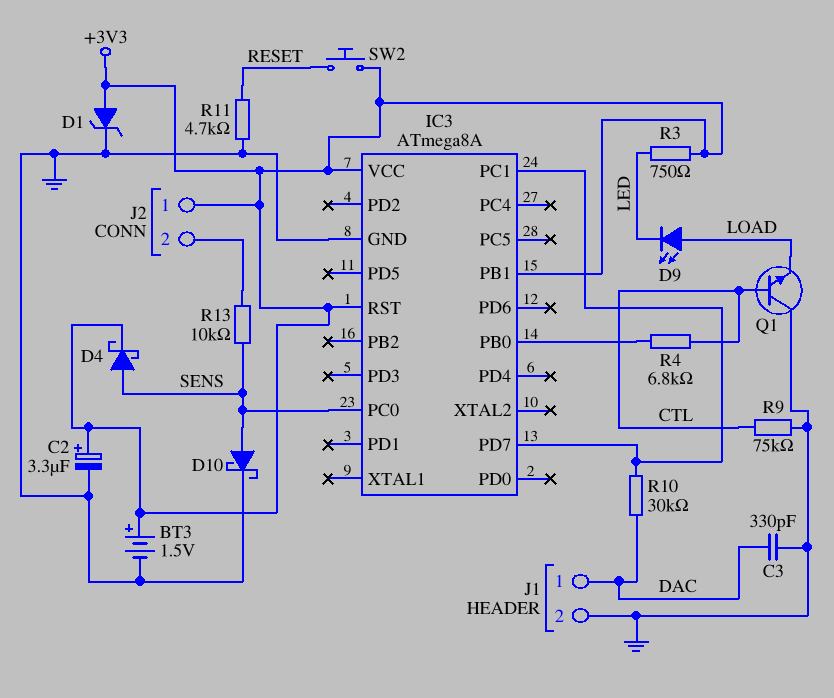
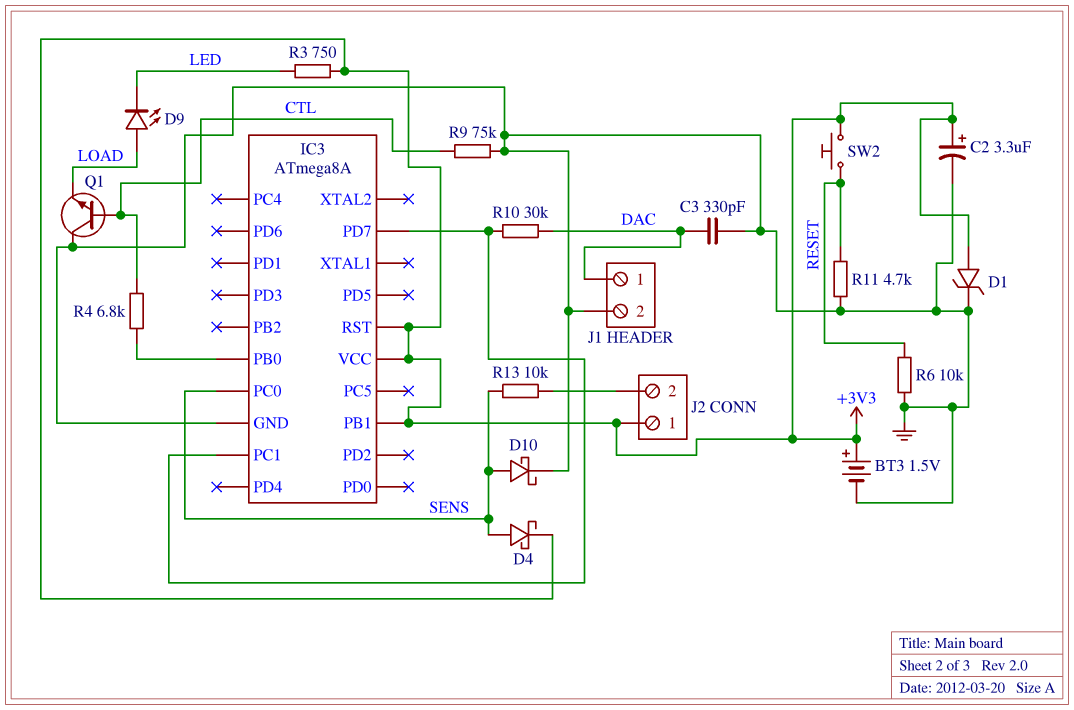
R6: none -> 10k (GND, RESET)

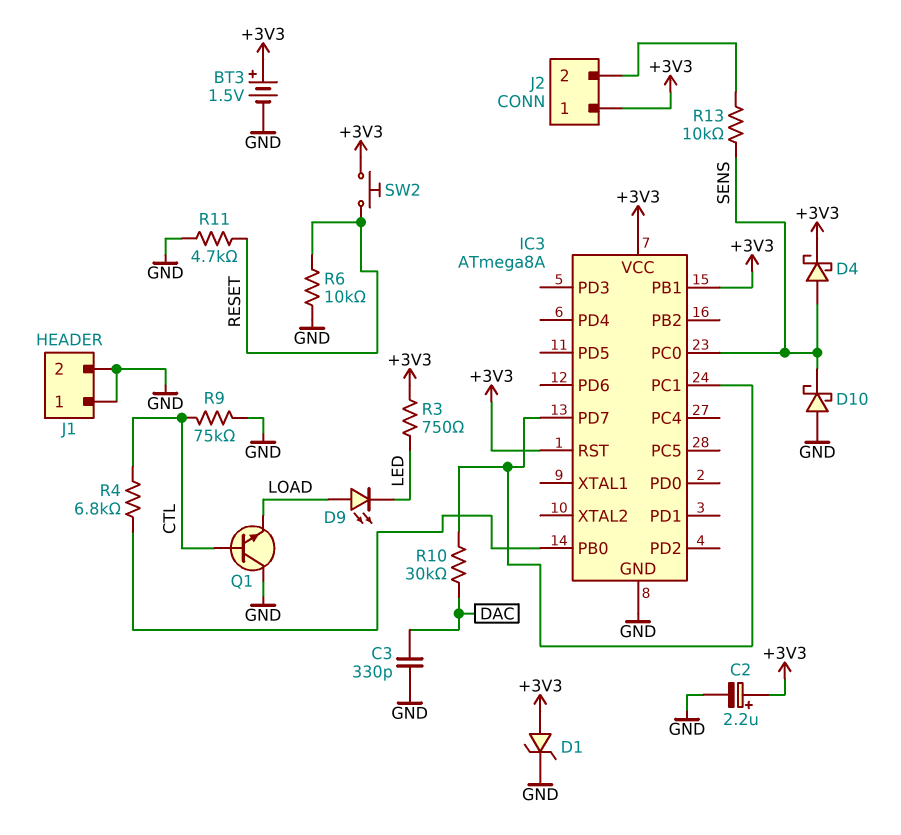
C2: 3.3uF (plus +3V3, minus GND) -> 2.2uF (plus +3V3, minus GND)
D10: schottky (A SENS, K GND) -> schottky (A GND, K SENS)
J1 pin 1: DAC -> GND

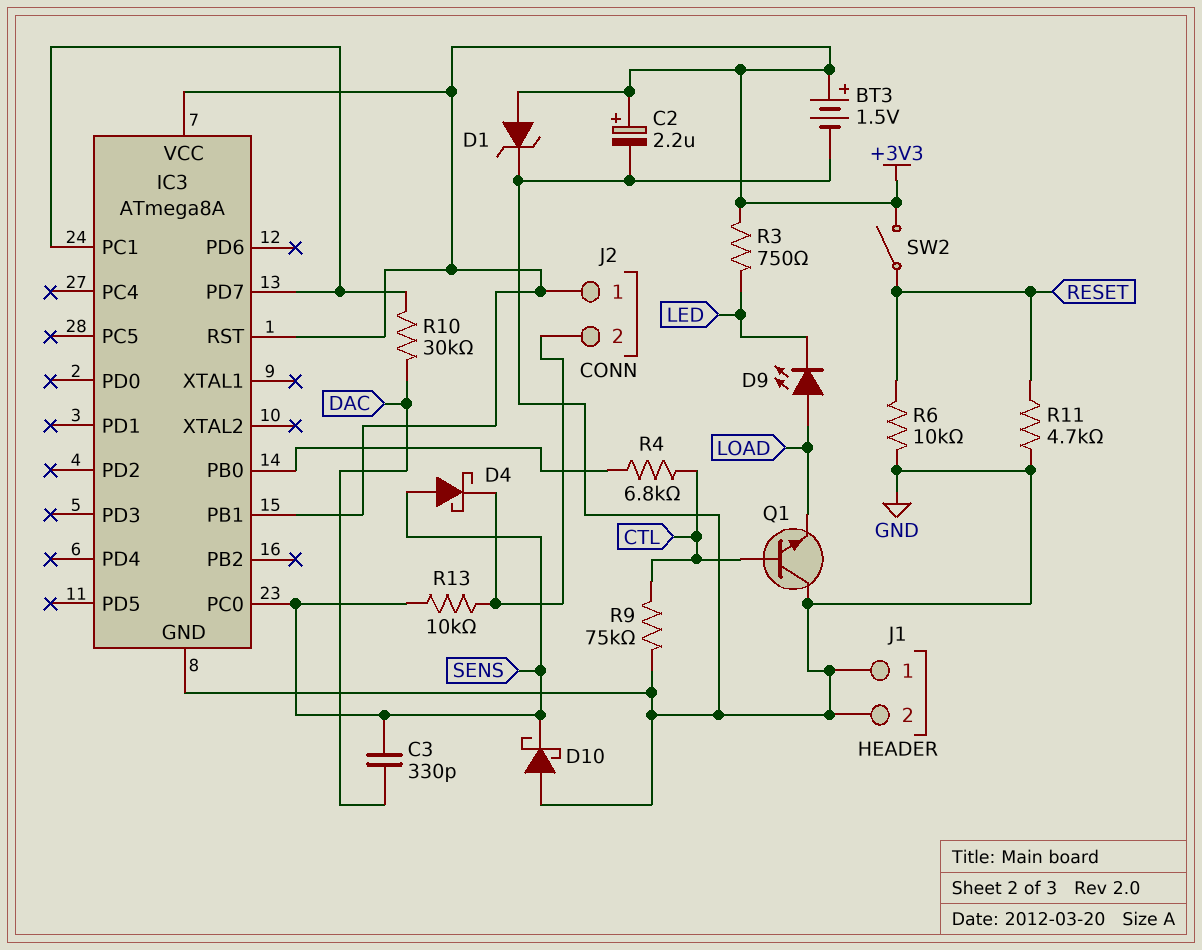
C3: 330pF (DAC, GND) -> 330pF (DAC, SENS)
D4: schottky (A SENS, K +3V3) -> schottky (A SENS, K J2/2)
SW2: button (+3V3, RESET) -> switch (+3V3, RESET)

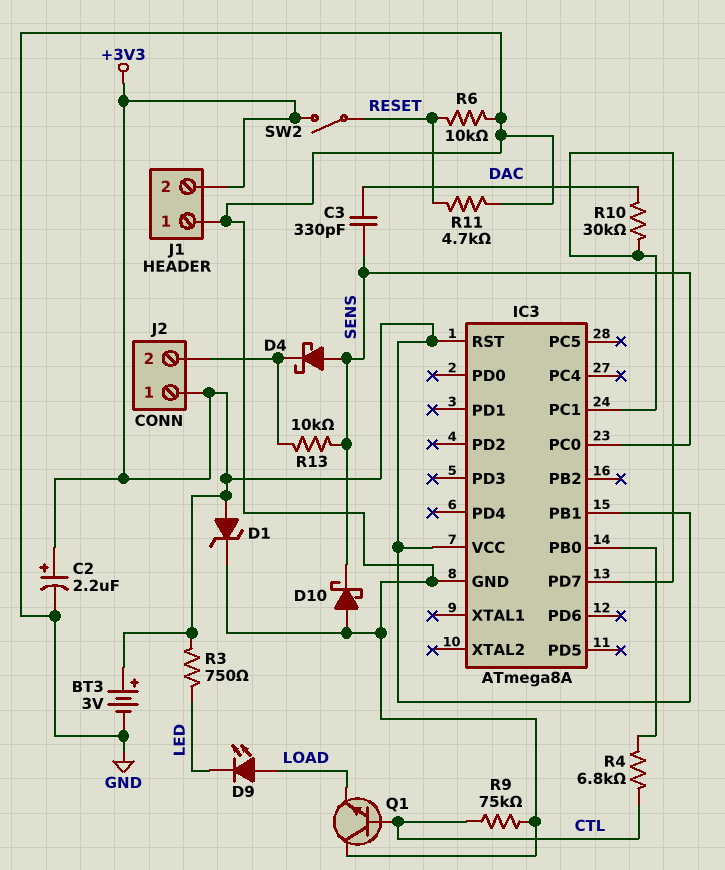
BT3: 1.5V (plus +3V3, minus GND) -> 3V (plus +3V3, minus GND)
J1 pin 2: GND -> +3V3

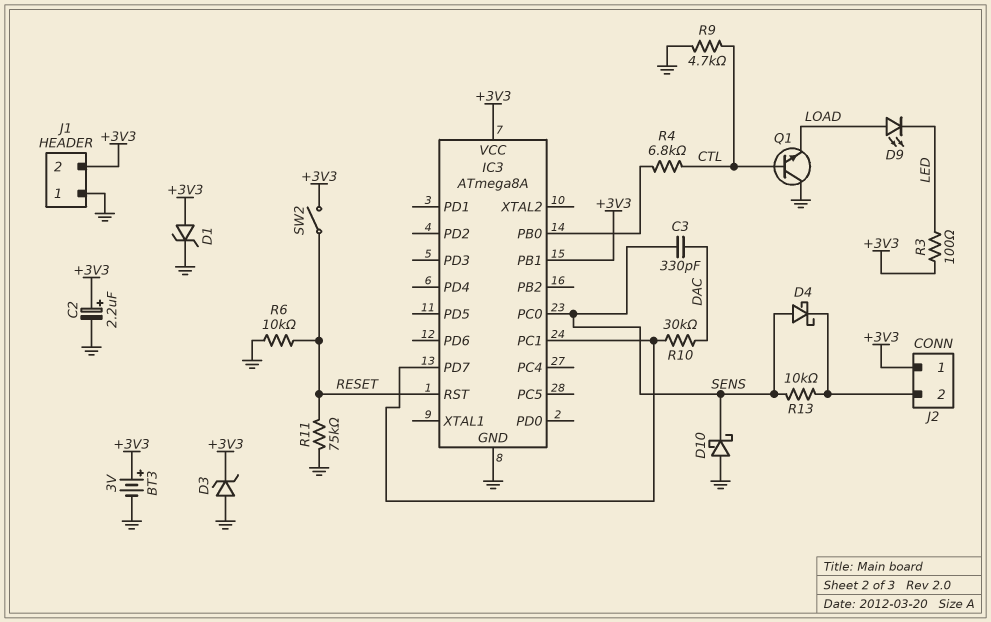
D3: none -> zener (A GND, K +3V3)
IC3 pin RST: +3V3 -> RESET
R3: 750 (+3V3, LED) -> 100 (+3V3, LED)
R9: 75k (CTL, GND) -> 4.7k (CTL, GND)
R11: 4.7k (GND, RESET) -> 75k (GND, RESET)

